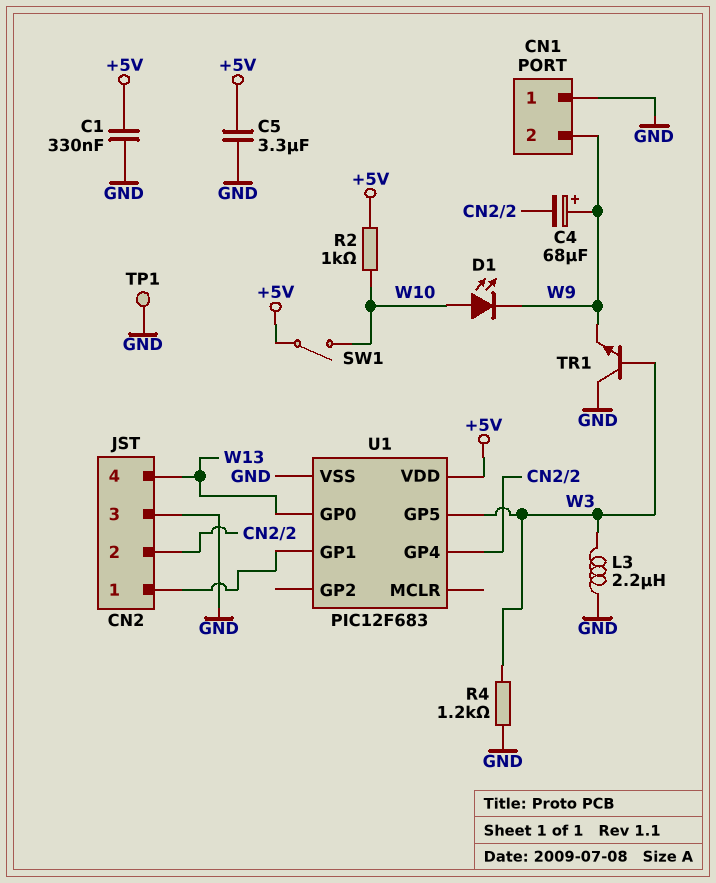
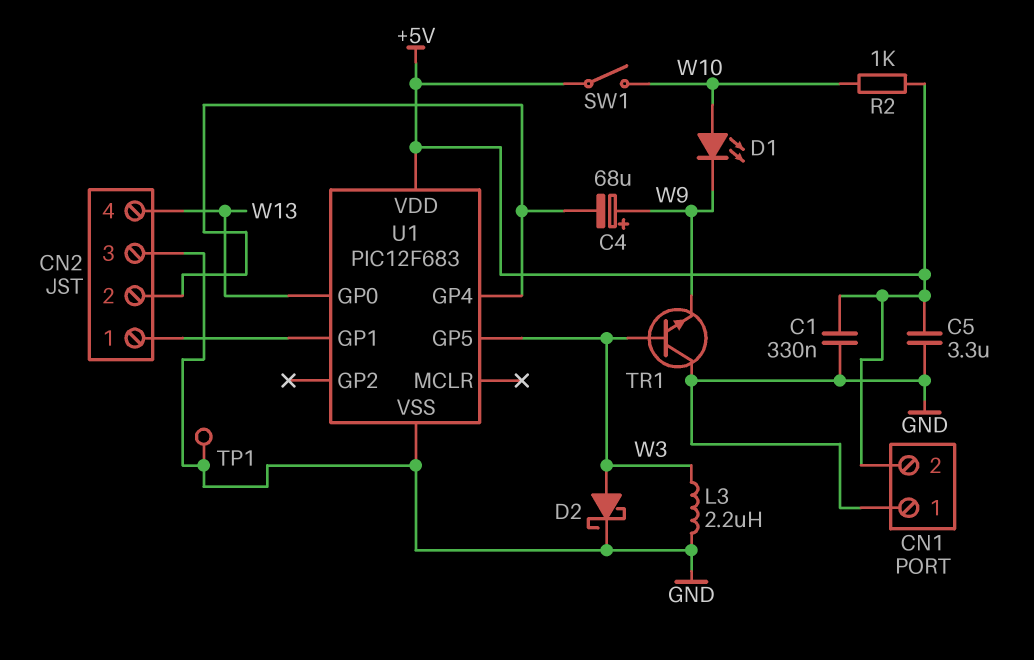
CN1 pin 2: W9 -> +5V
D2: none -> schottky (A W3, K GND)
R4: 1.2k (GND, W3) -> none

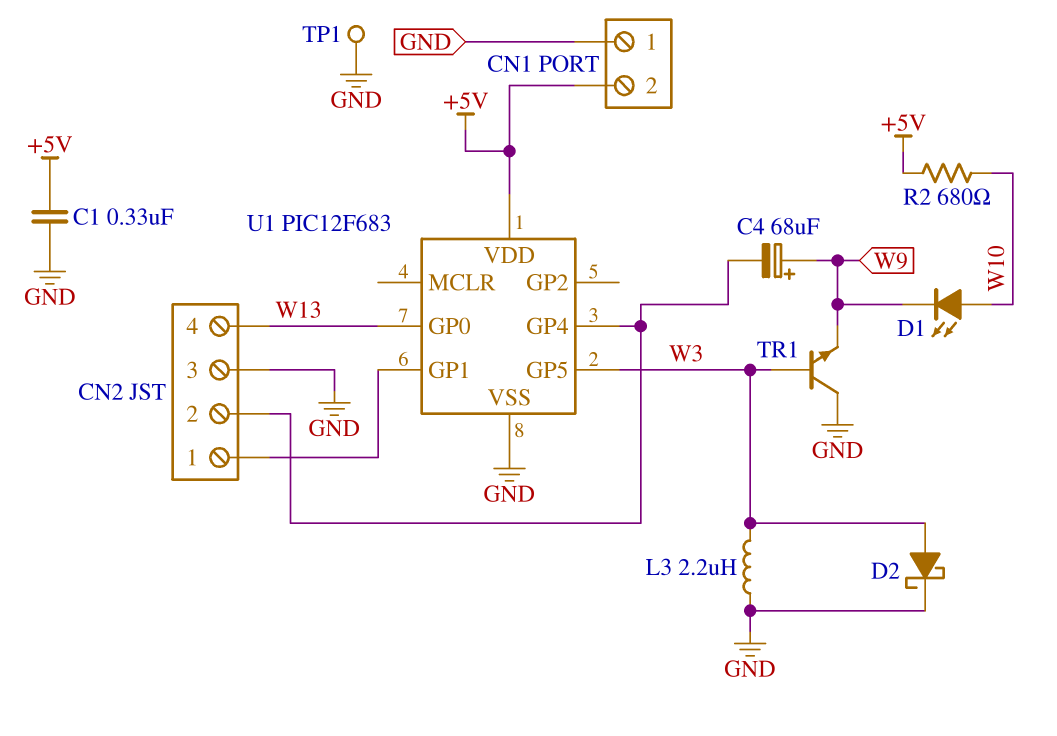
C5: 3.3uF (+5V, GND) -> none
R2: 1k (+5V, W10) -> 680 (+5V, W10)
SW1: switch (+5V, W10) -> none

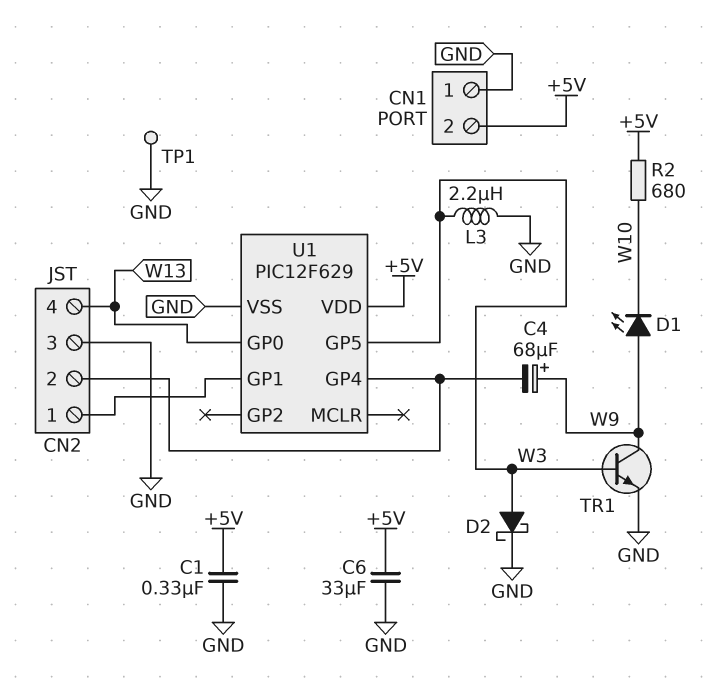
C6: none -> 33uF (+5V, GND)
D1: LED (A W10, K W9) -> LED (A W9, K W10)
TR1: NPN (B W3, C GND, E W9) -> NPN (B W3, C W9, E GND)
U1: PIC12F683 -> PIC12F629

